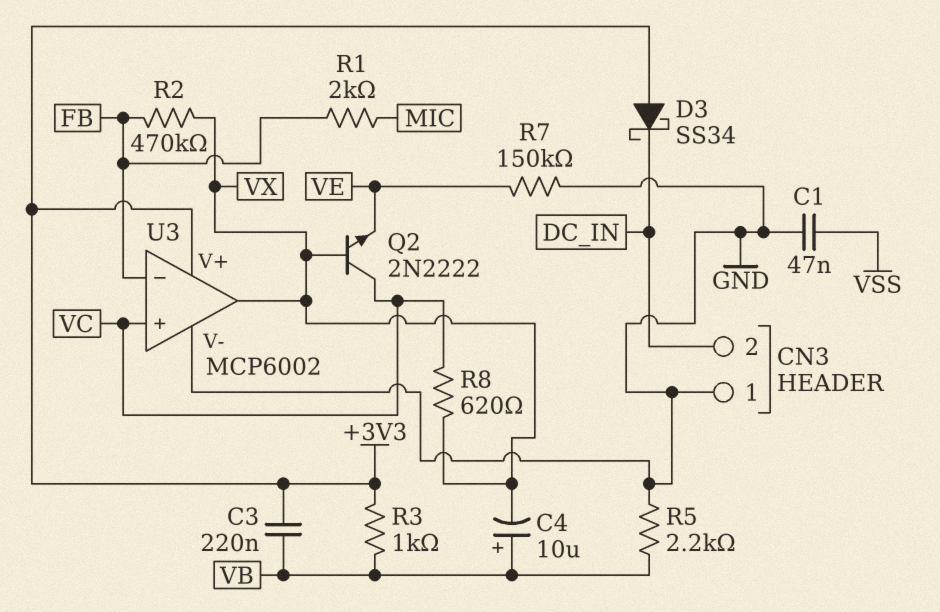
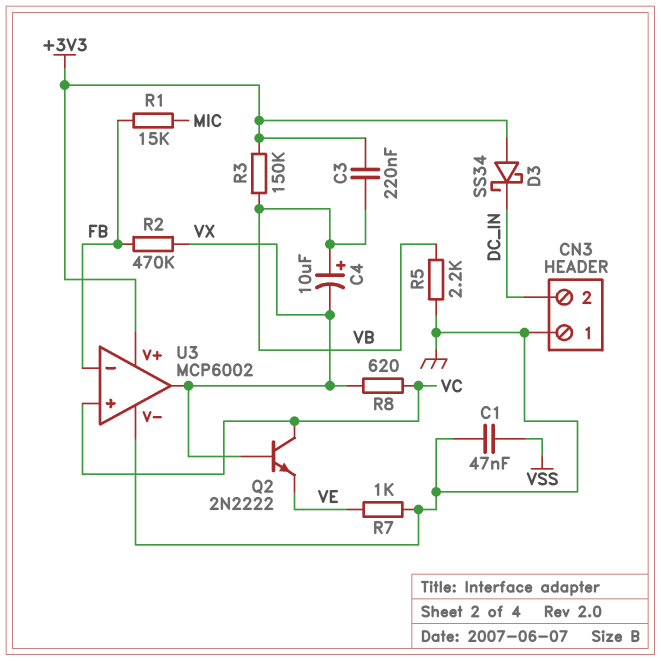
R1: 2k (FB, MIC) -> 15k (FB, MIC)
R3: 1k (+3V3, VB) -> 150k (+3V3, VB)
R7: 150k (GND, VE) -> 1k (GND, VE)

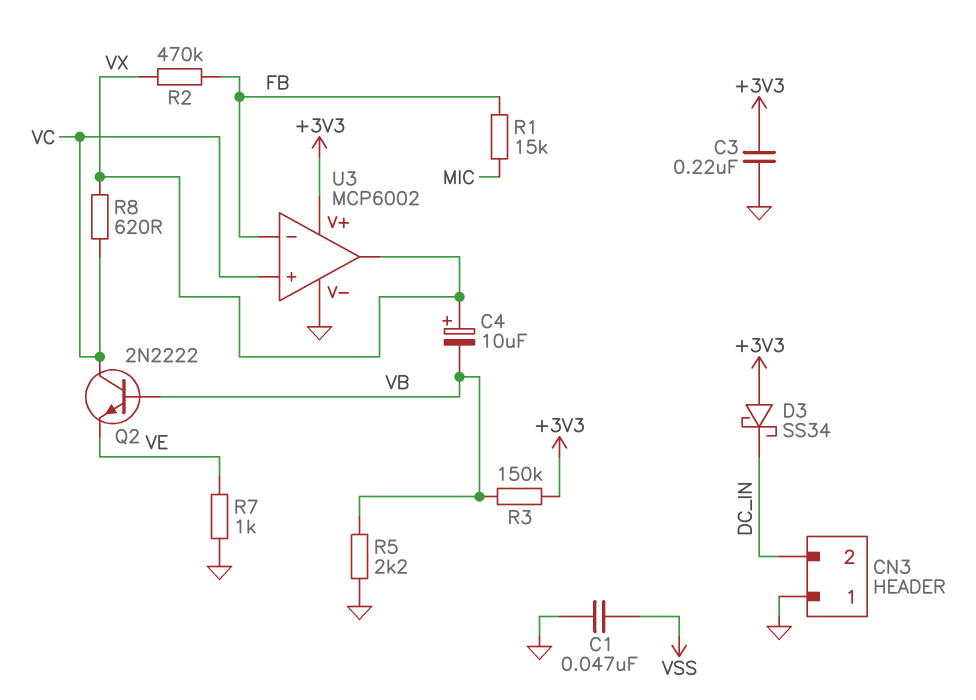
C3: 220nF (+3V3, VB) -> 220nF (+3V3, GND)
C4: 10uF (plus VB, minus VX) -> 10uF (plus VX, minus VB)
Q2: NPN 2N2222 (B VX, C VC, E VE) -> NPN 2N2222 (B VB, C VC, E VE)

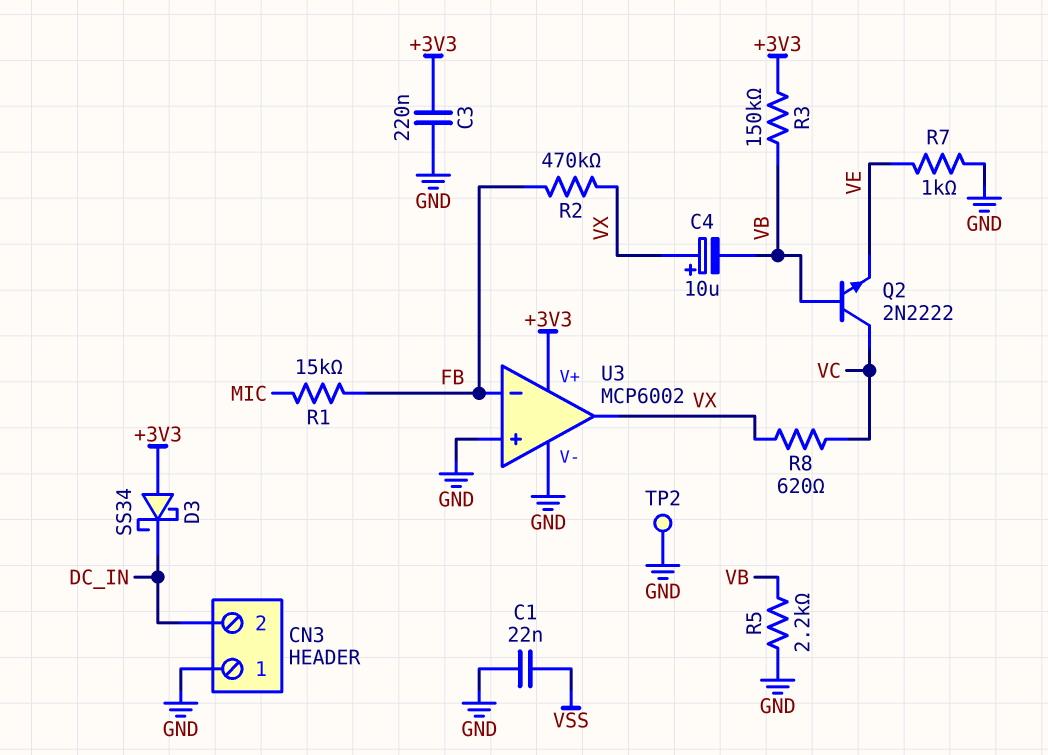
C1: 47nF (GND, VSS) -> 22nF (GND, VSS)
TP2: none -> test point (GND)
U3 pin in+: VC -> GND

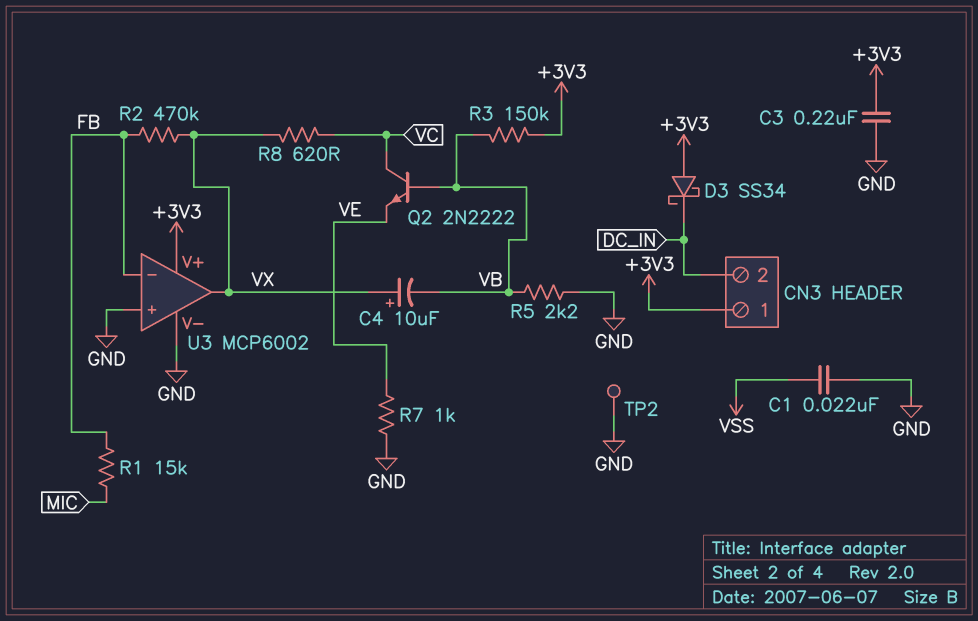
CN3 pin 1: GND -> +3V3

